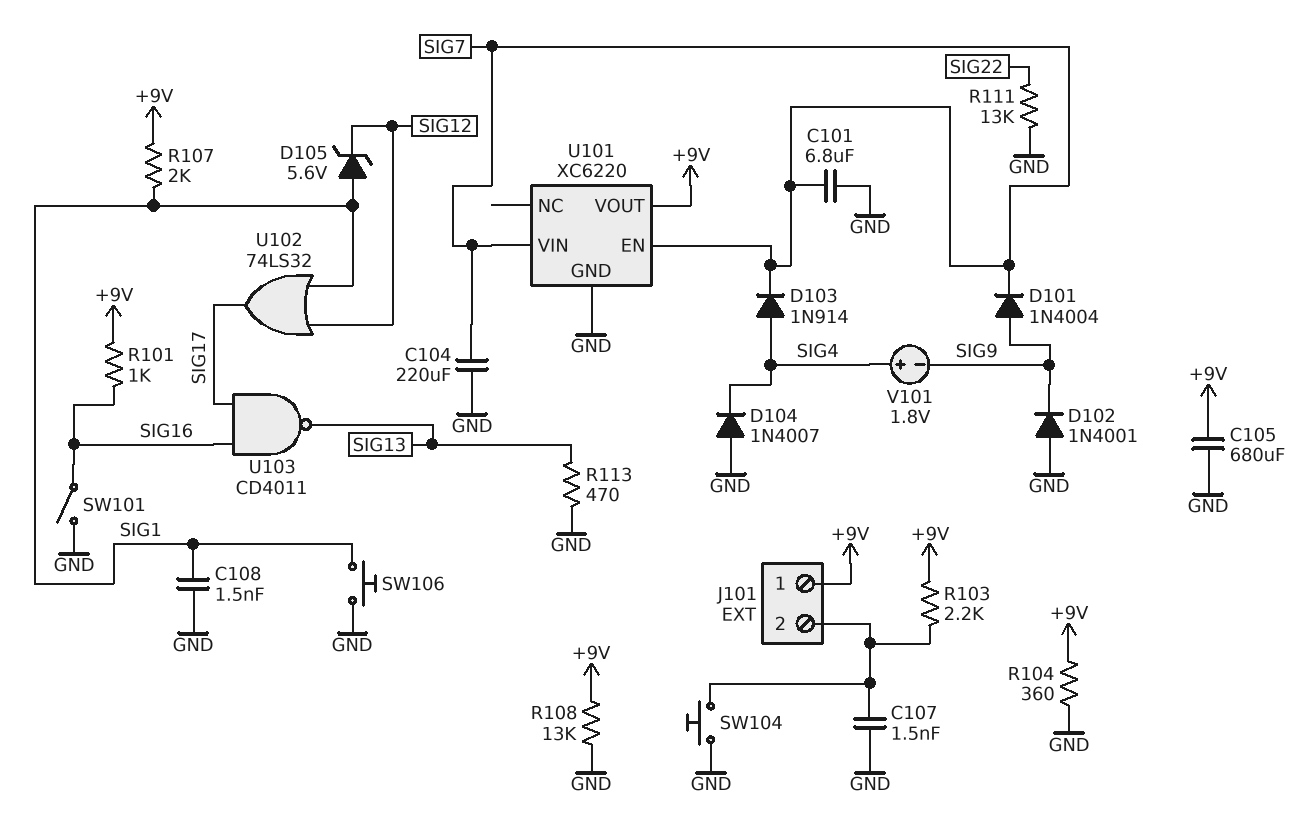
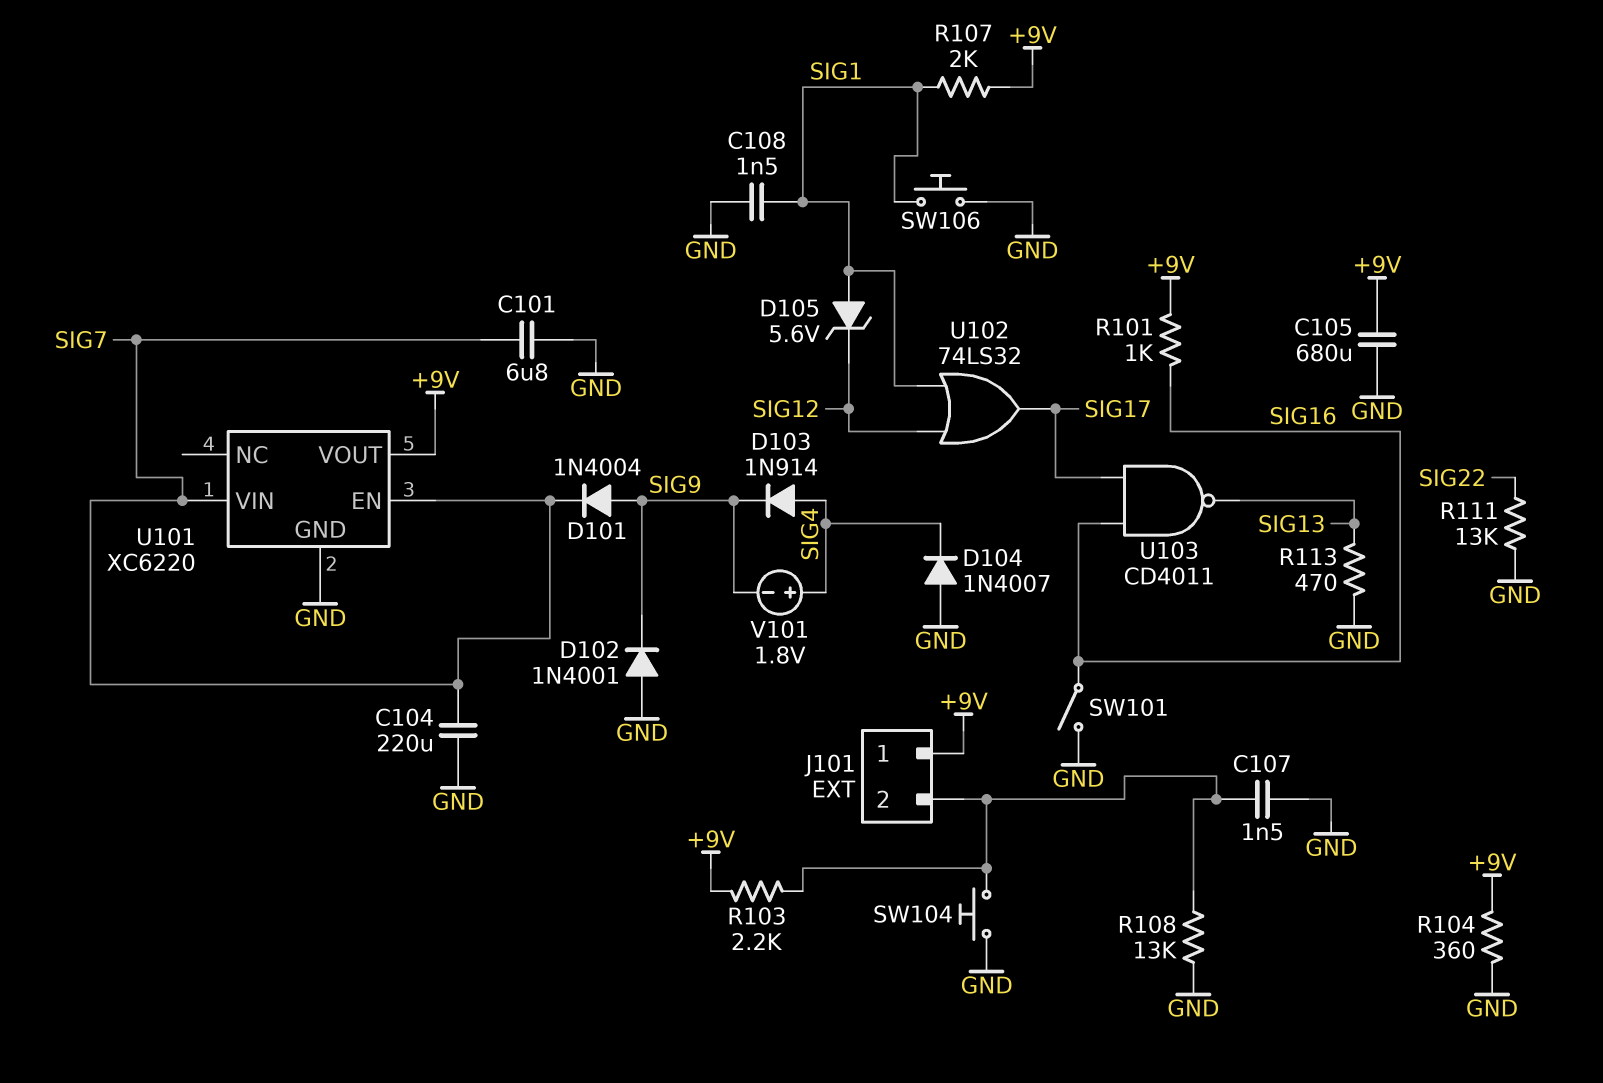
D103: diode 1N914 (A SIG4, K SIG7) -> diode 1N914 (A SIG4, K SIG9)
R108: 13k (+9V, GND) -> 13k (GND, J101/2)

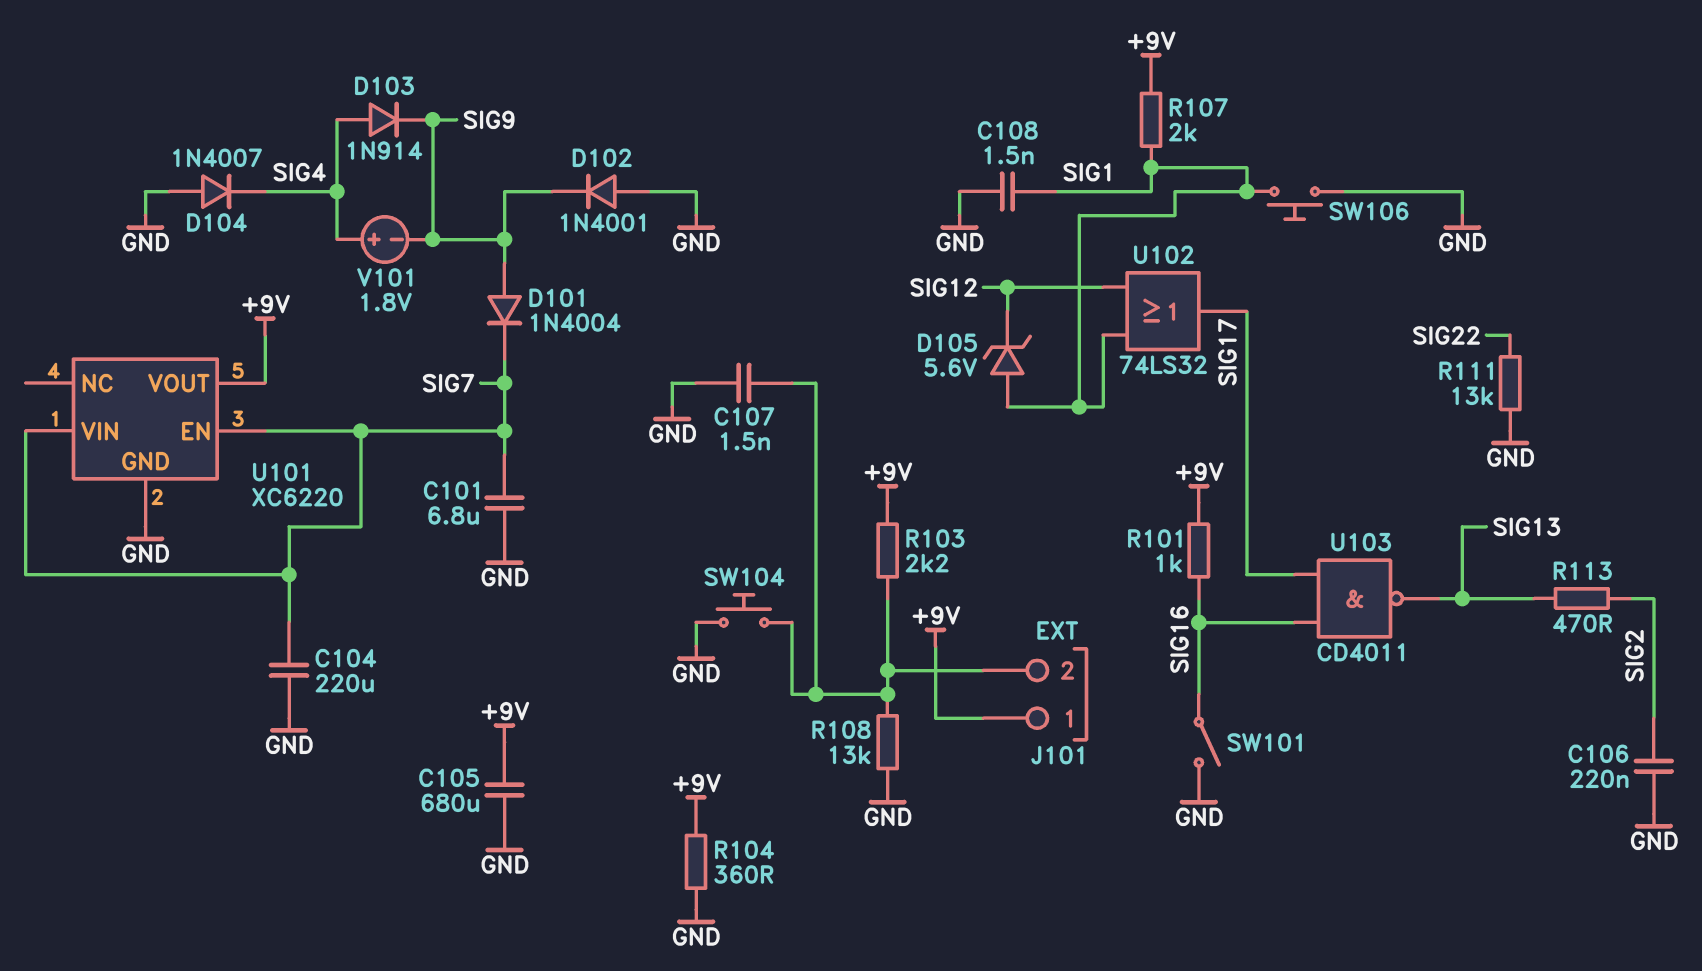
C106: none -> 220nF (GND, SIG2)
R113: 470 (GND, SIG13) -> 470 (SIG2, SIG13)

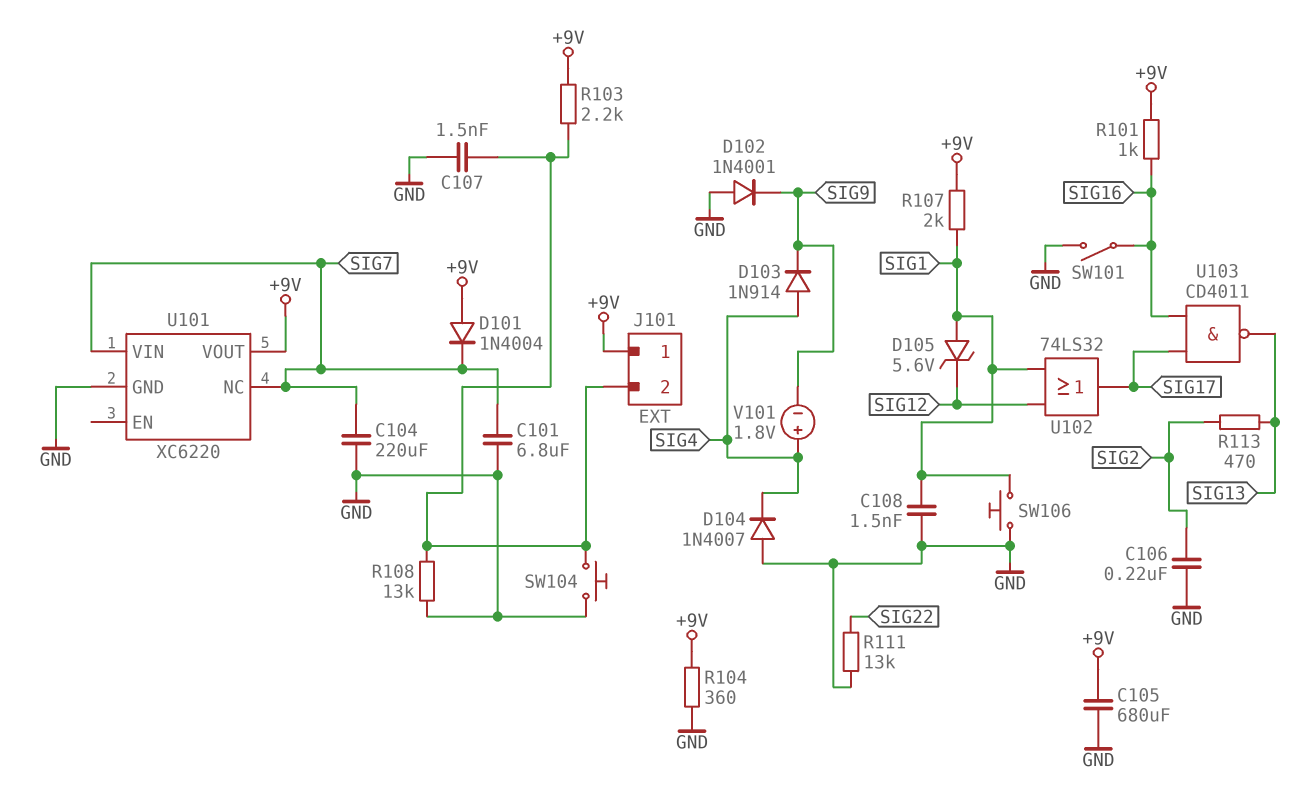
D101: diode 1N4004 (A SIG9, K SIG7) -> diode 1N4004 (A +9V, K SIG7)
U101 pin EN: SIG7 -> none
U101 pin NC: none -> SIG7

